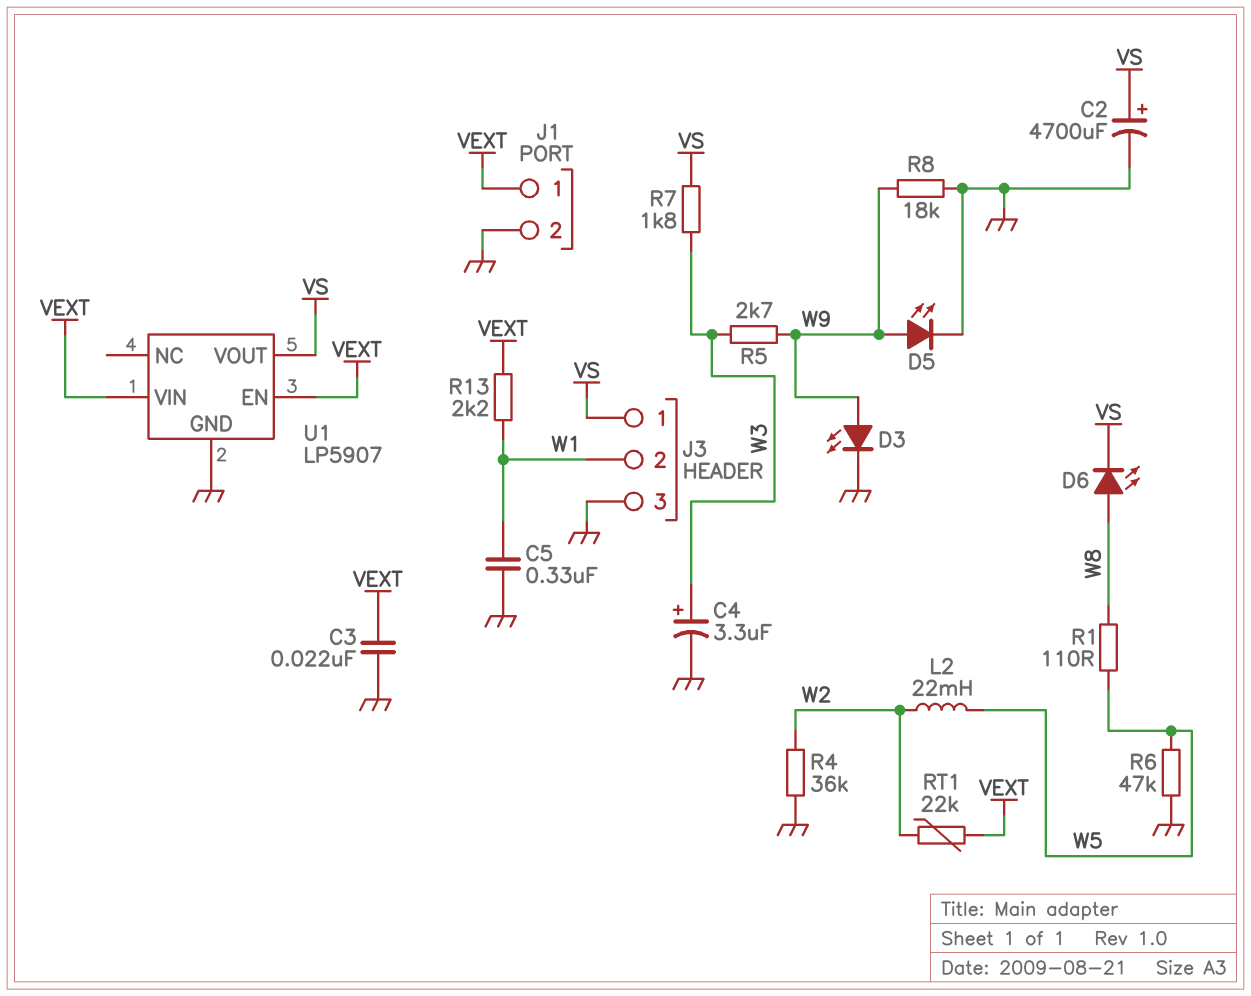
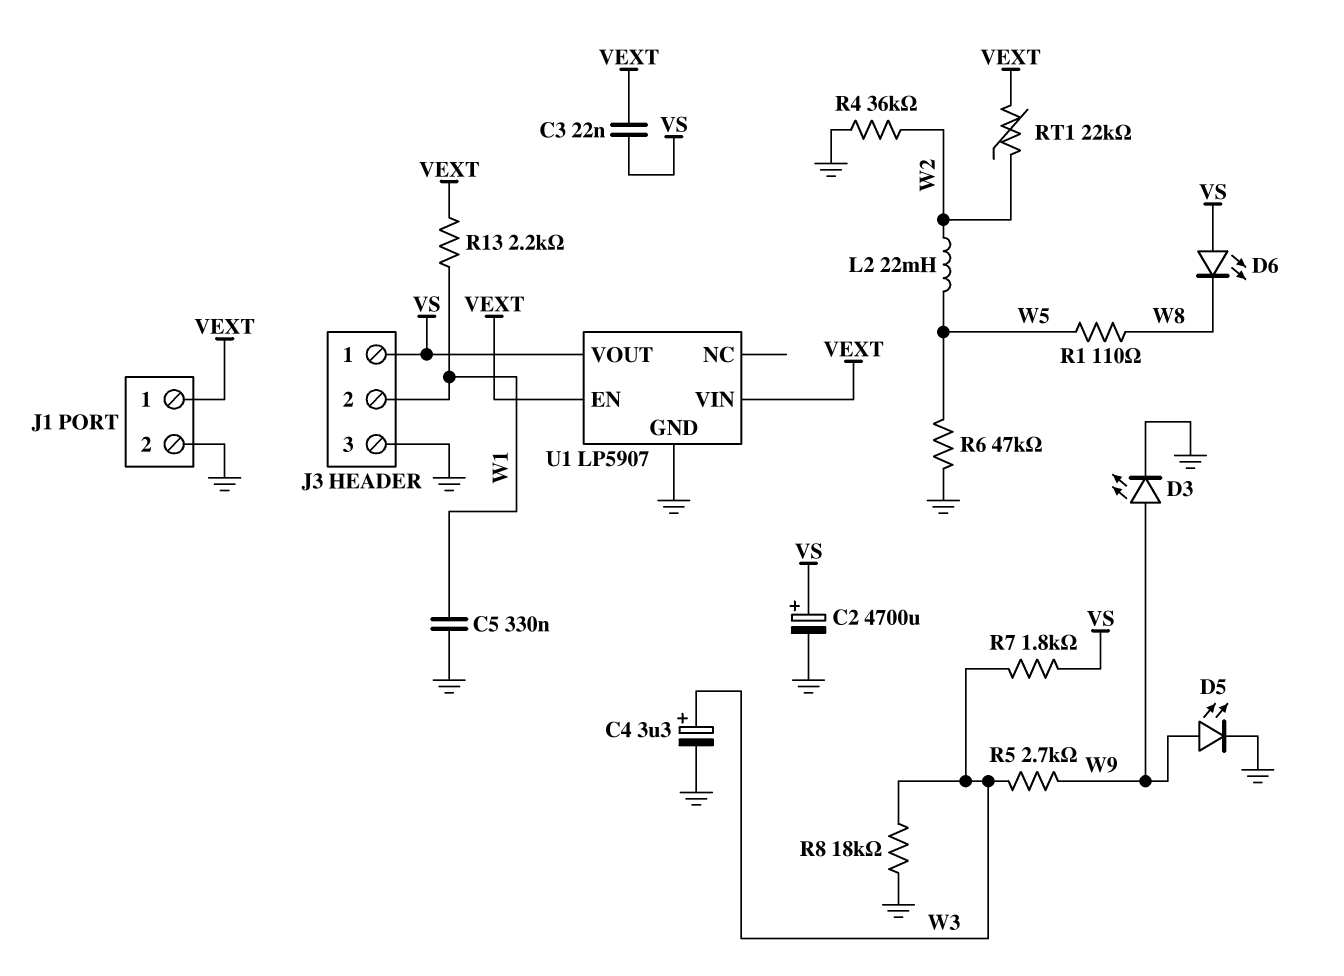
C3: 22nF (GND, VEXT) -> 22nF (VEXT, VS)
D6: LED (A W8, K VS) -> LED (A VS, K W8)
R8: 18k (GND, W9) -> 18k (GND, W3)

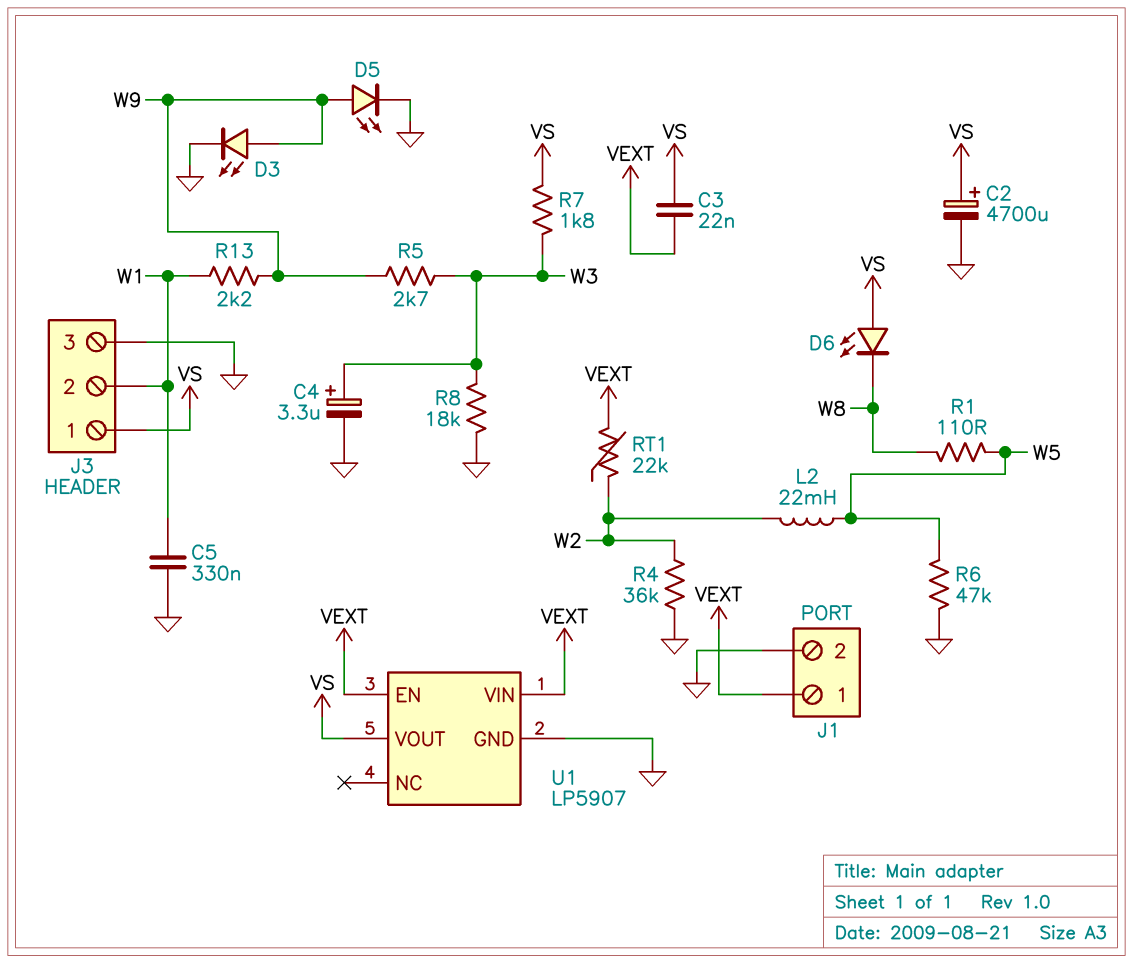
R13: 2.2k (VEXT, W1) -> 2.2k (W1, W9)

